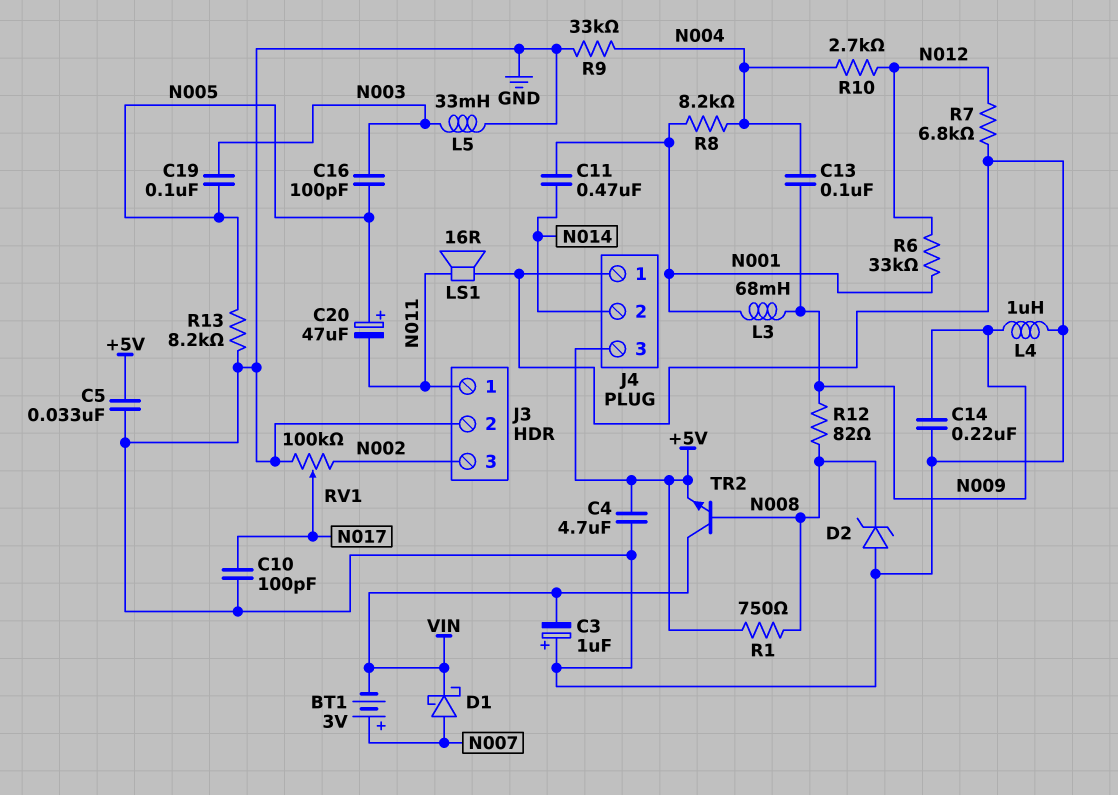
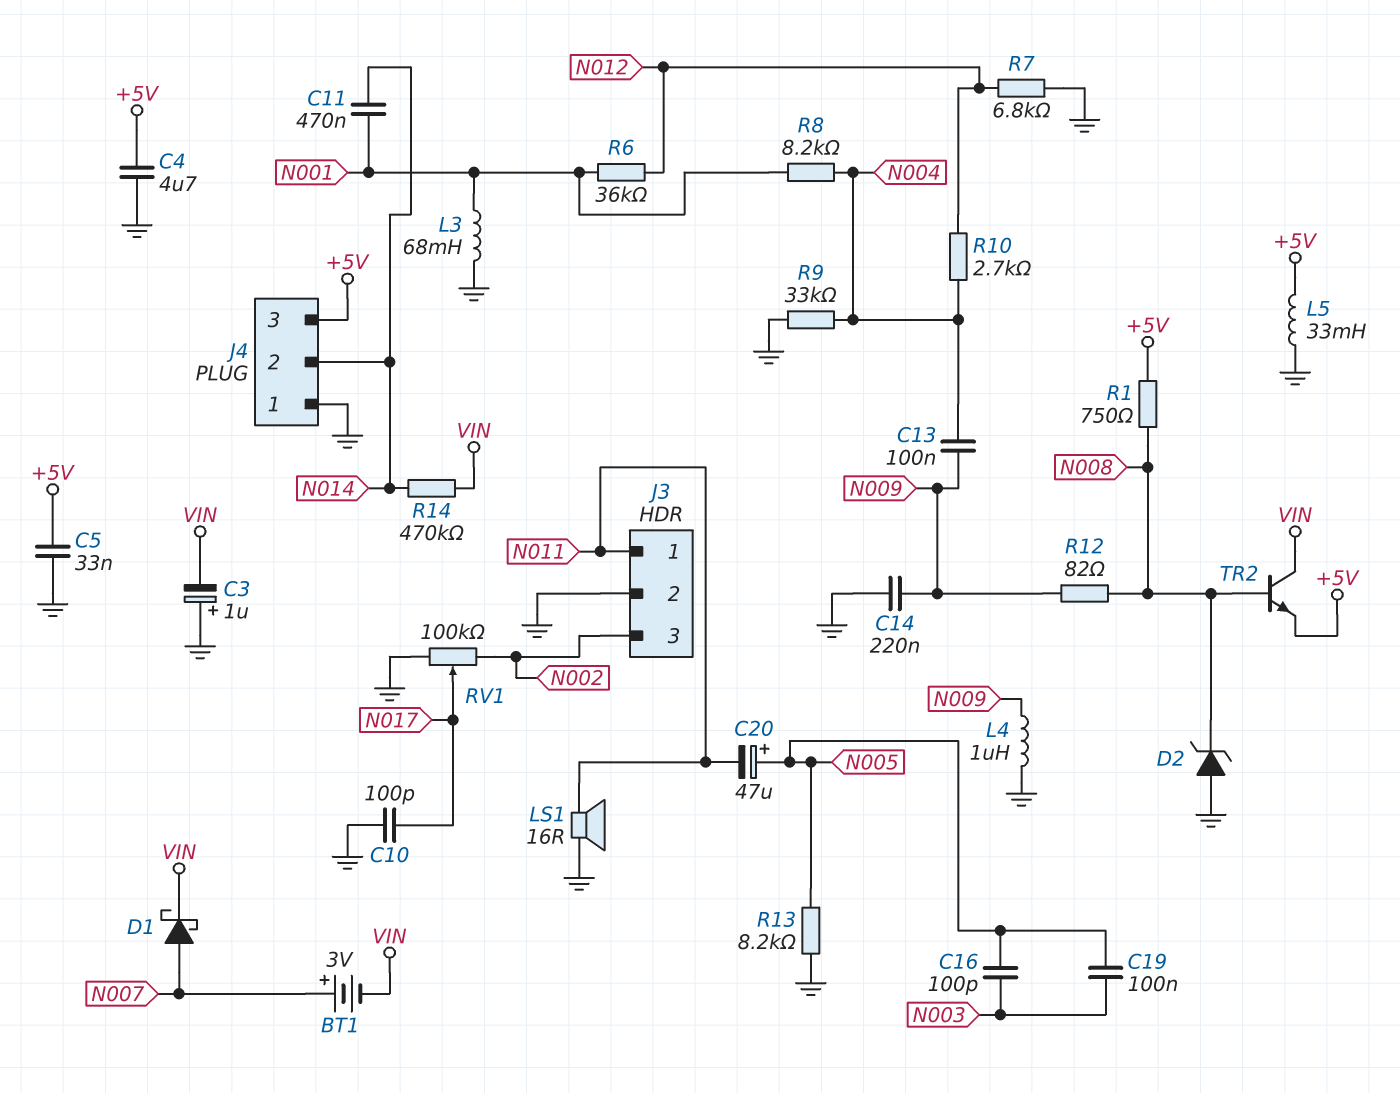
L3: 68mH (N001, N009) -> 68mH (GND, N001)
L5: 33mH (GND, N003) -> 33mH (+5V, GND)
R6: 33k (N001, N012) -> 36k (N001, N012)
R14: none -> 470k (N014, VIN)

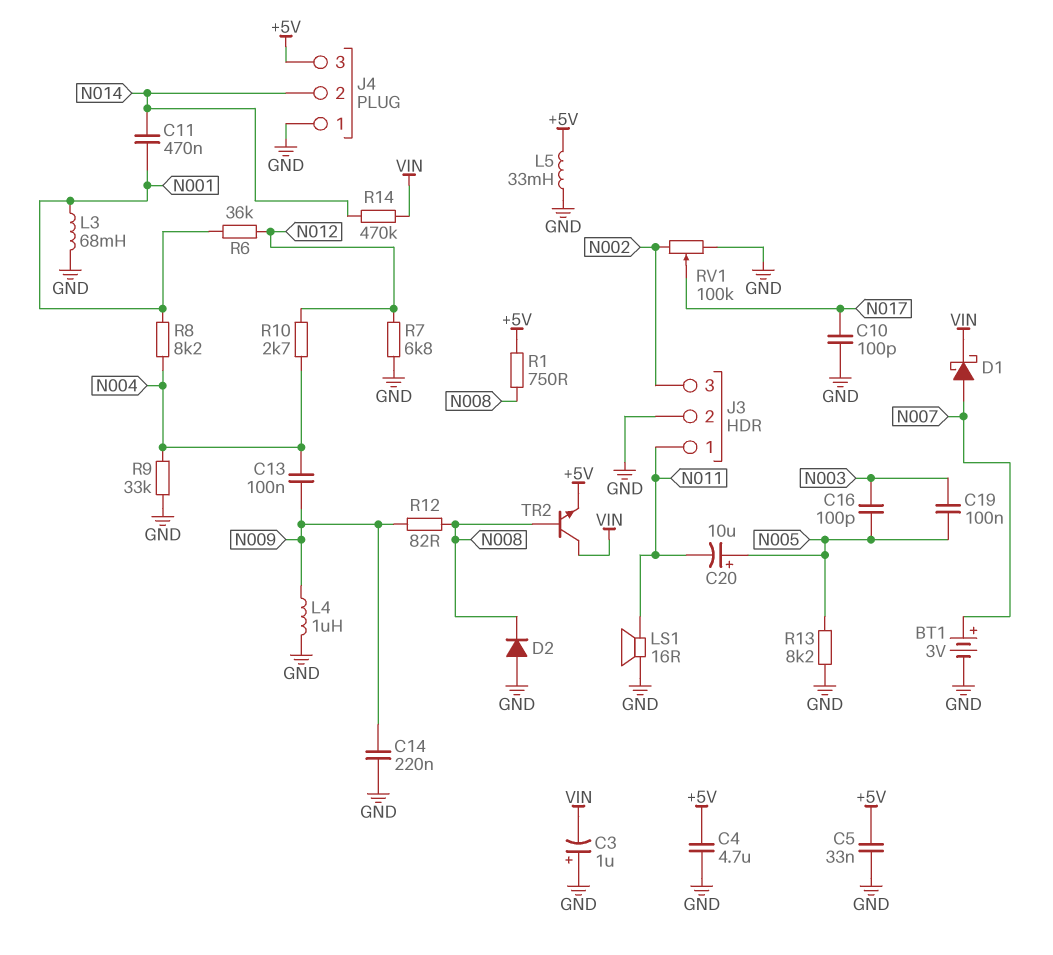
BT1: 3V (plus N007, minus VIN) -> 3V (plus N007, minus GND)
C20: 47uF (plus N005, minus N011) -> 10uF (plus N005, minus N011)
D2: zener (A GND, K N008) -> diode (A GND, K N008)

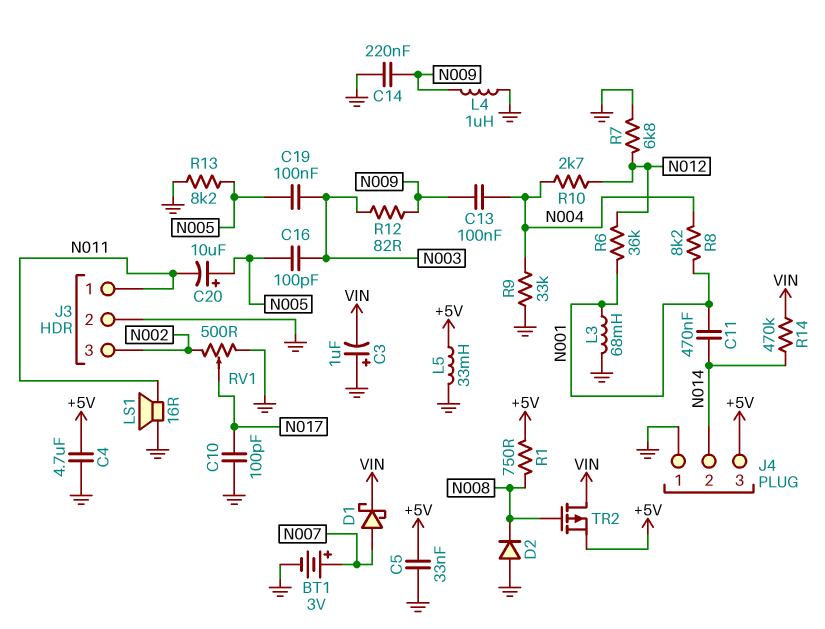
R12: 82 (N008, N009) -> 82 (N003, N009)
RV1: 100k (GND, N002, wiper N017) -> 500 (GND, N002, wiper N017)
TR2: NPN (B N008, C VIN, E +5V) -> PMOS (G N008, D VIN, S +5V)

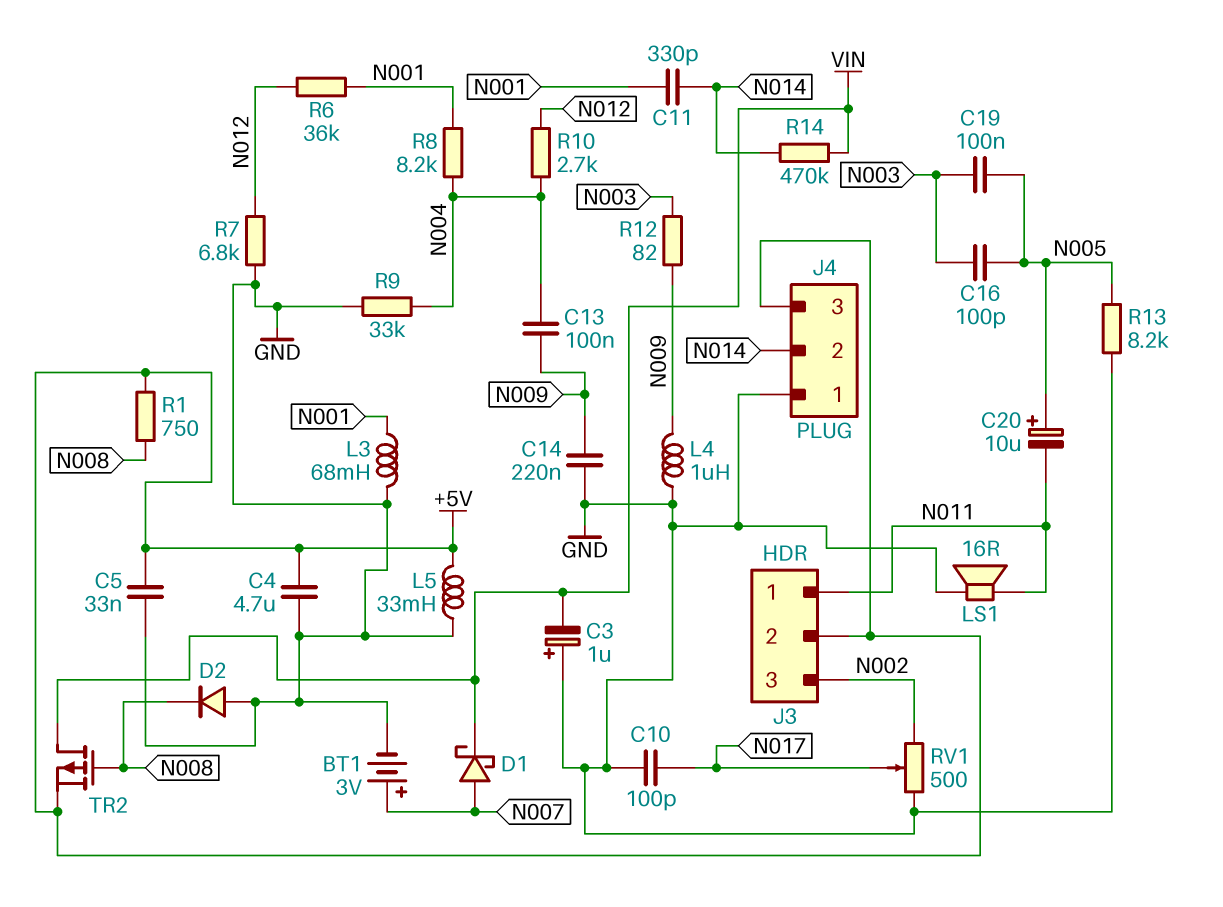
C11: 470nF (N001, N014) -> 330pF (N001, N014)
J3 pin 2: GND -> +5V

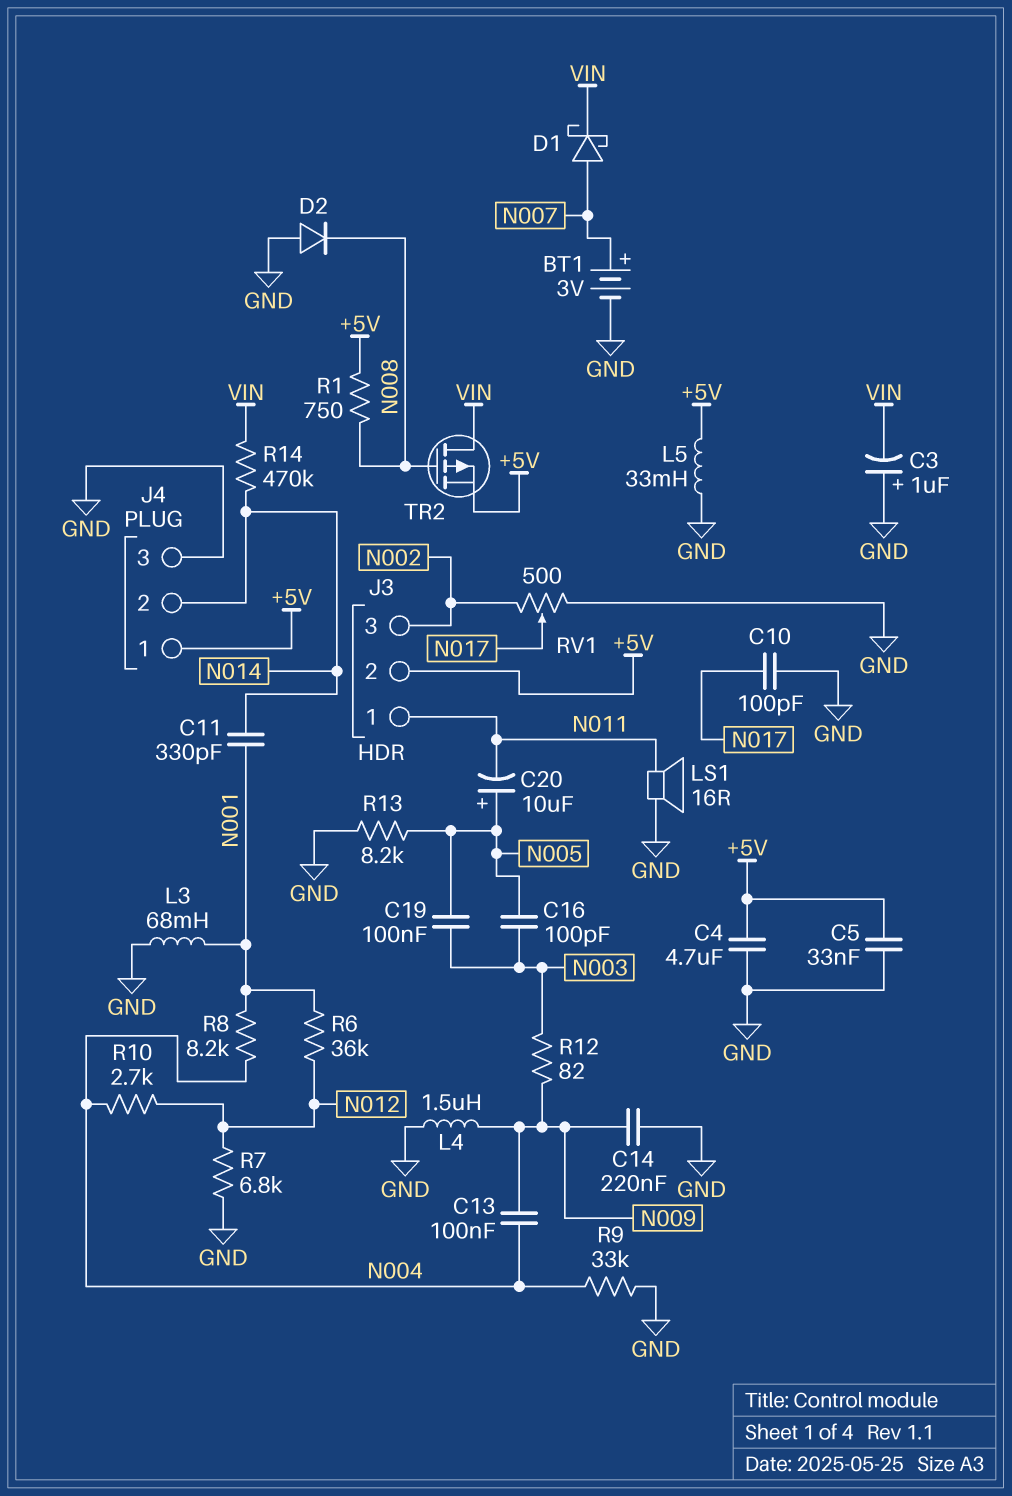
J4 pin 1: GND -> +5V
J4 pin 3: +5V -> GND
L4: 1uH (GND, N009) -> 1.5uH (GND, N009)

